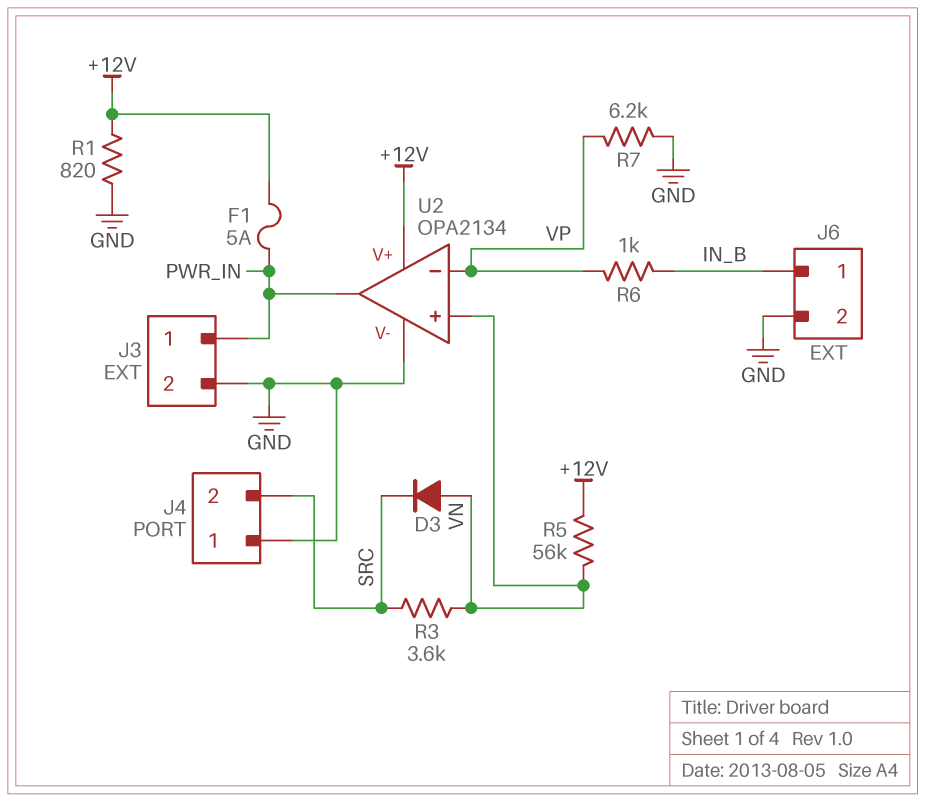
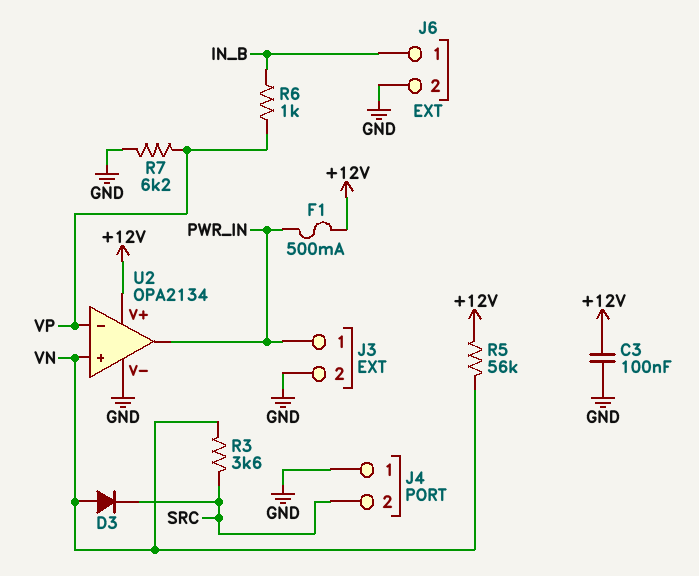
C3: none -> 100nF (+12V, GND)
F1: 5A (+12V, PWR_IN) -> 500mA (+12V, PWR_IN)
R1: 820 (+12V, GND) -> none

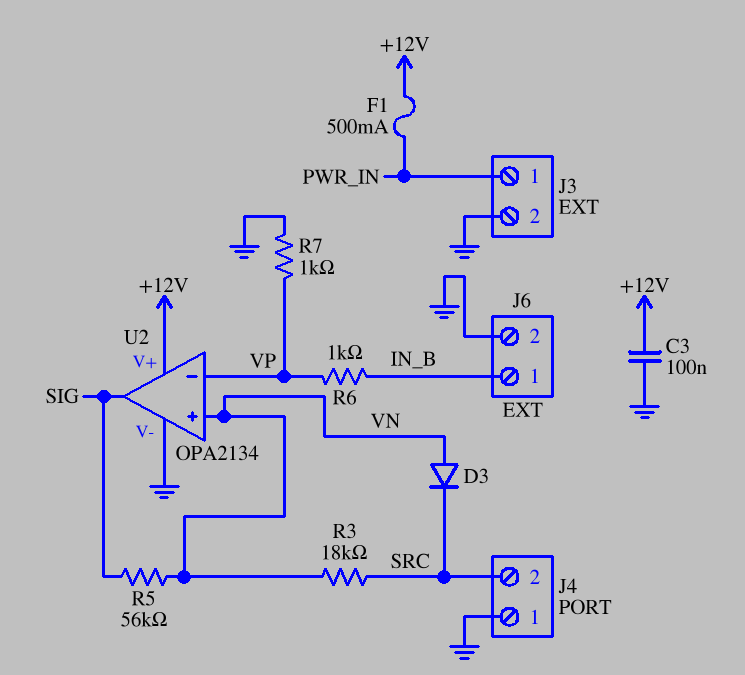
R3: 3.6k (SRC, VN) -> 18k (SRC, VN)
R5: 56k (+12V, VN) -> 56k (SIG, VN)
R7: 6.2k (GND, VP) -> 1k (GND, VP)
U2 pin out: PWR_IN -> SIG

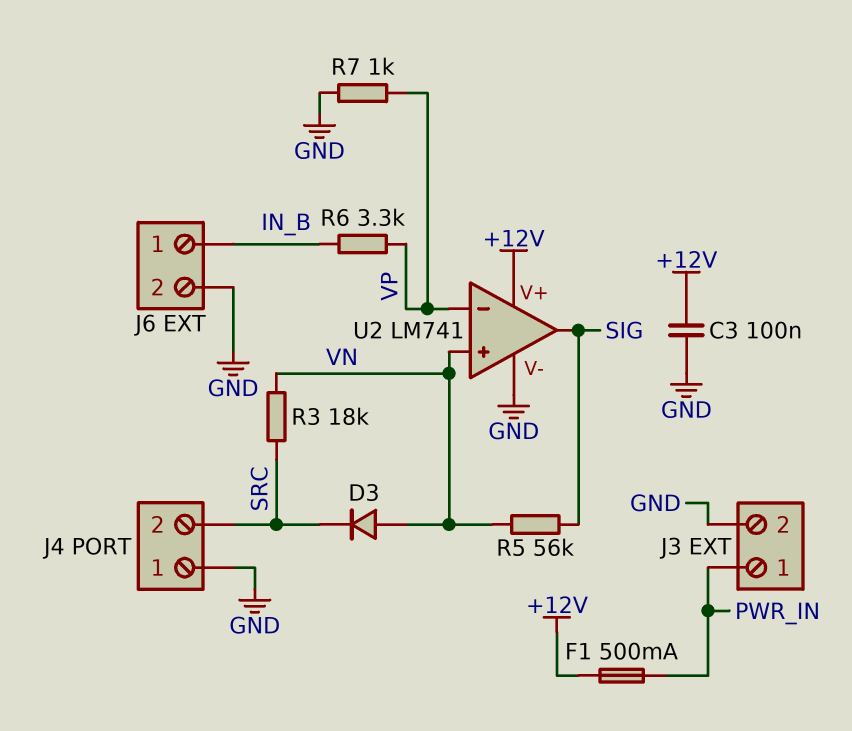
R6: 1k (IN_B, VP) -> 3.3k (IN_B, VP)
U2: OPA2134 -> LM741

